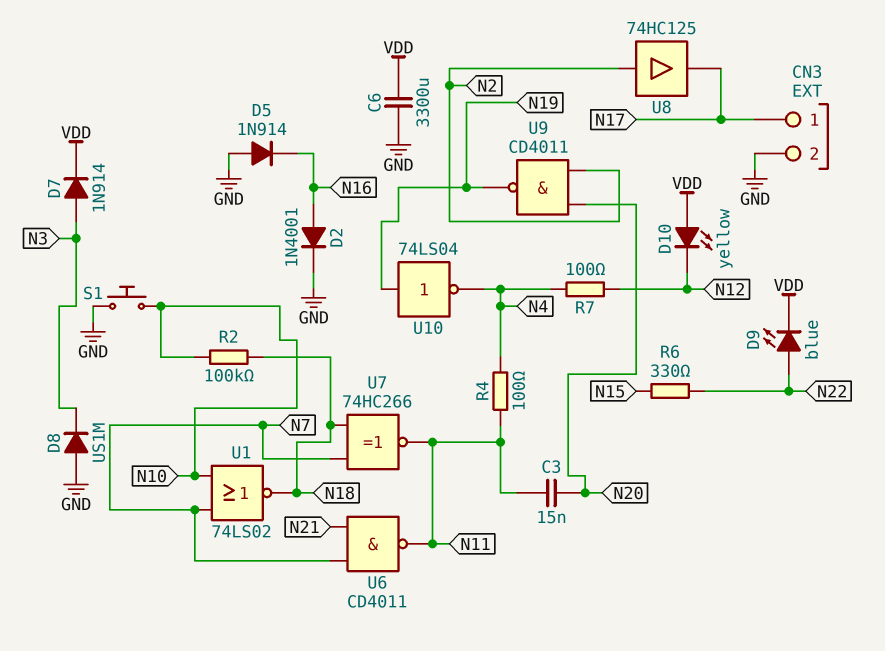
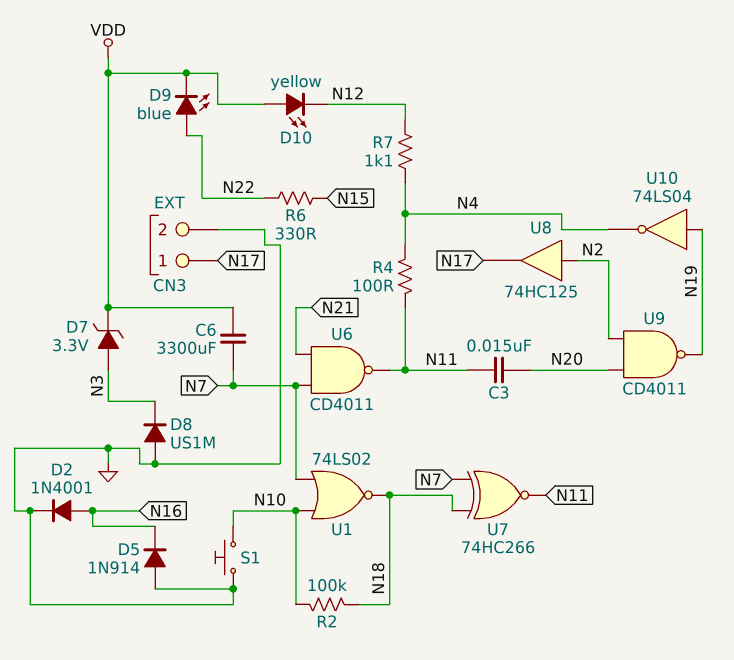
C6: 3300uF (GND, VDD) -> 3300uF (N7, VDD)
D7: diode 1N914 (A N3, K VDD) -> zener 3.3V (A N3, K VDD)
R7: 100 (N4, N12) -> 1.1k (N4, N12)

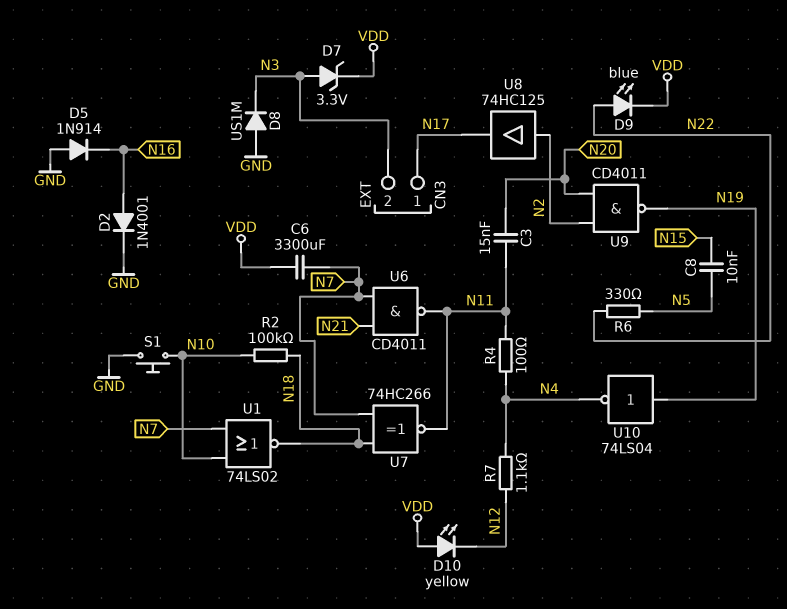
C8: none -> 10nF (N5, N15)
CN3 pin 2: GND -> N3
R6: 330 (N15, N22) -> 330 (N5, N22)

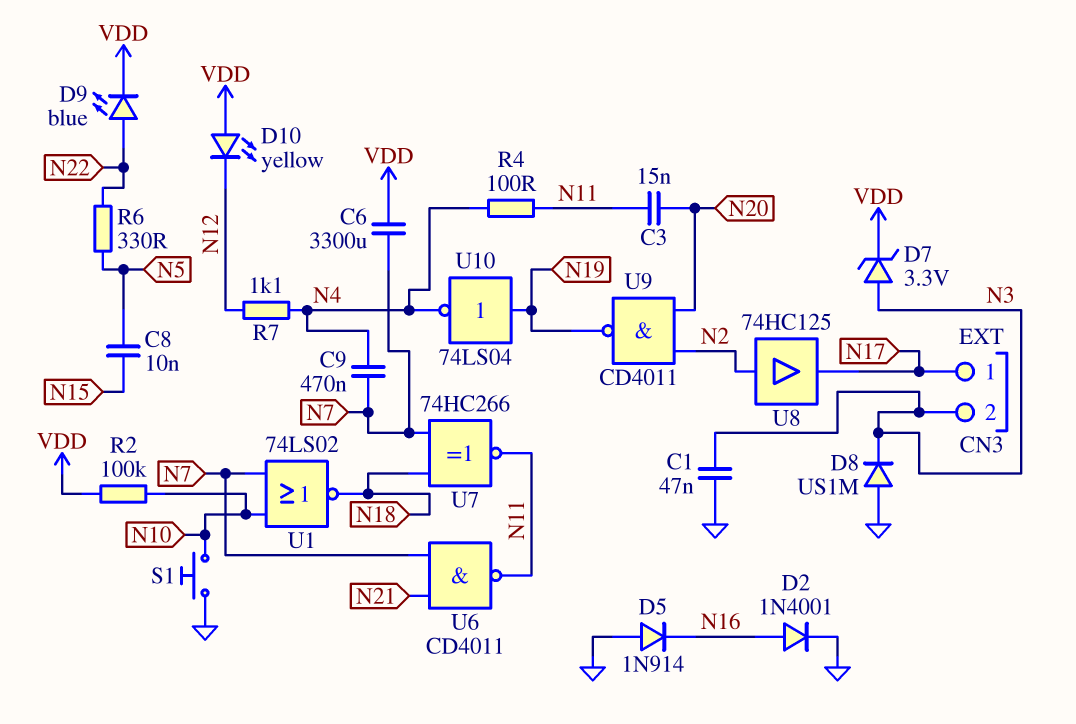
C1: none -> 47nF (GND, N3)
C9: none -> 470nF (N4, N7)
R2: 100k (N10, N18) -> 100k (N10, VDD)

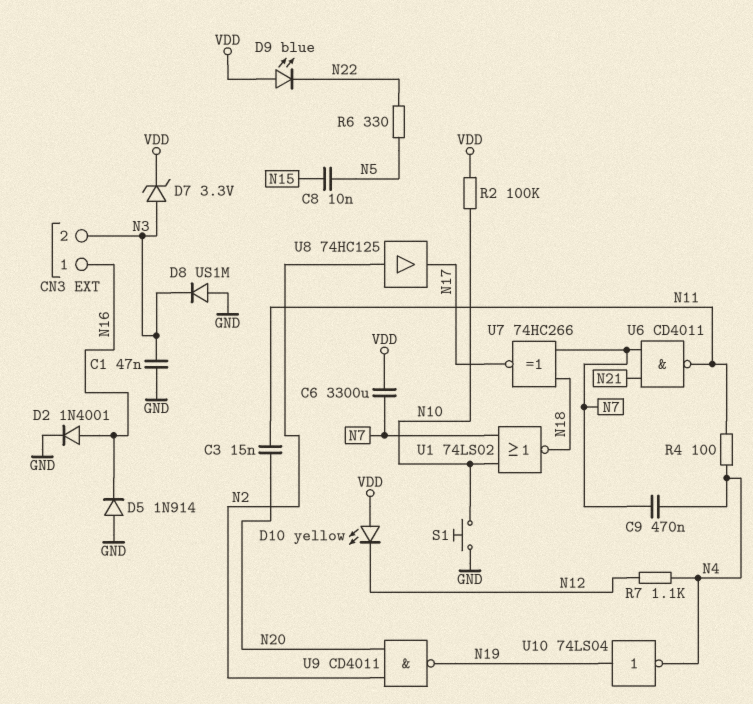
CN3 pin 1: N17 -> N16
D9: LED blue (A N22, K VDD) -> LED blue (A VDD, K N22)
U7: XNOR 74HC266 (in N7, in N18, out N11) -> XNOR 74HC266 (in N7, in N18, out N17)

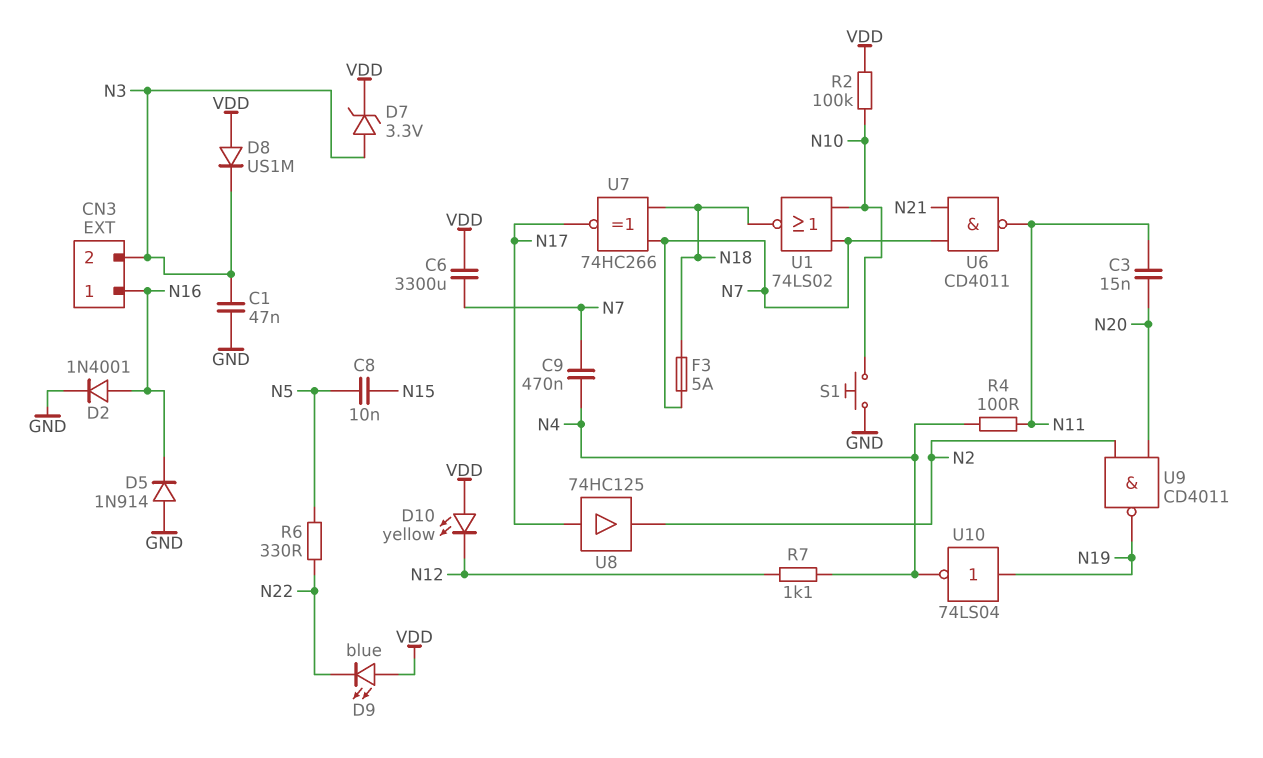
D8: diode US1M (A GND, K N3) -> diode US1M (A VDD, K N3)
F3: none -> 5A (N7, N18)
U8: buffer 74HC125 (in N2, out N17) -> buffer 74HC125 (in N17, out N2)

